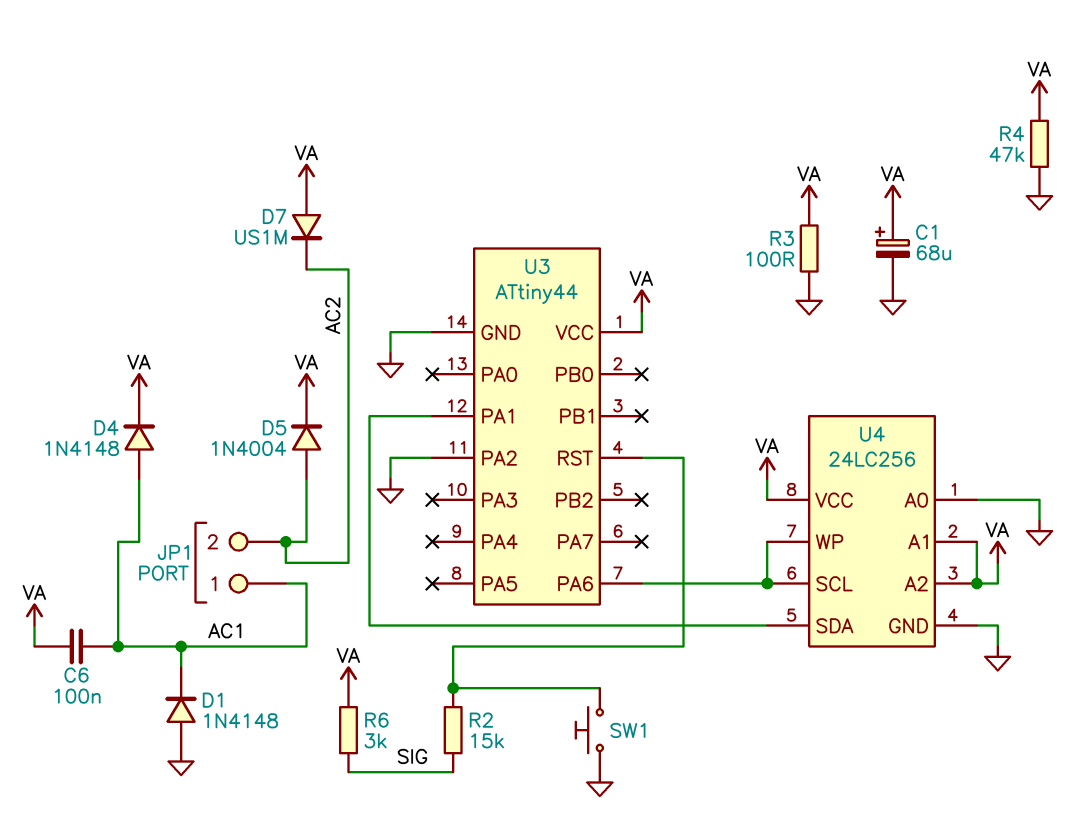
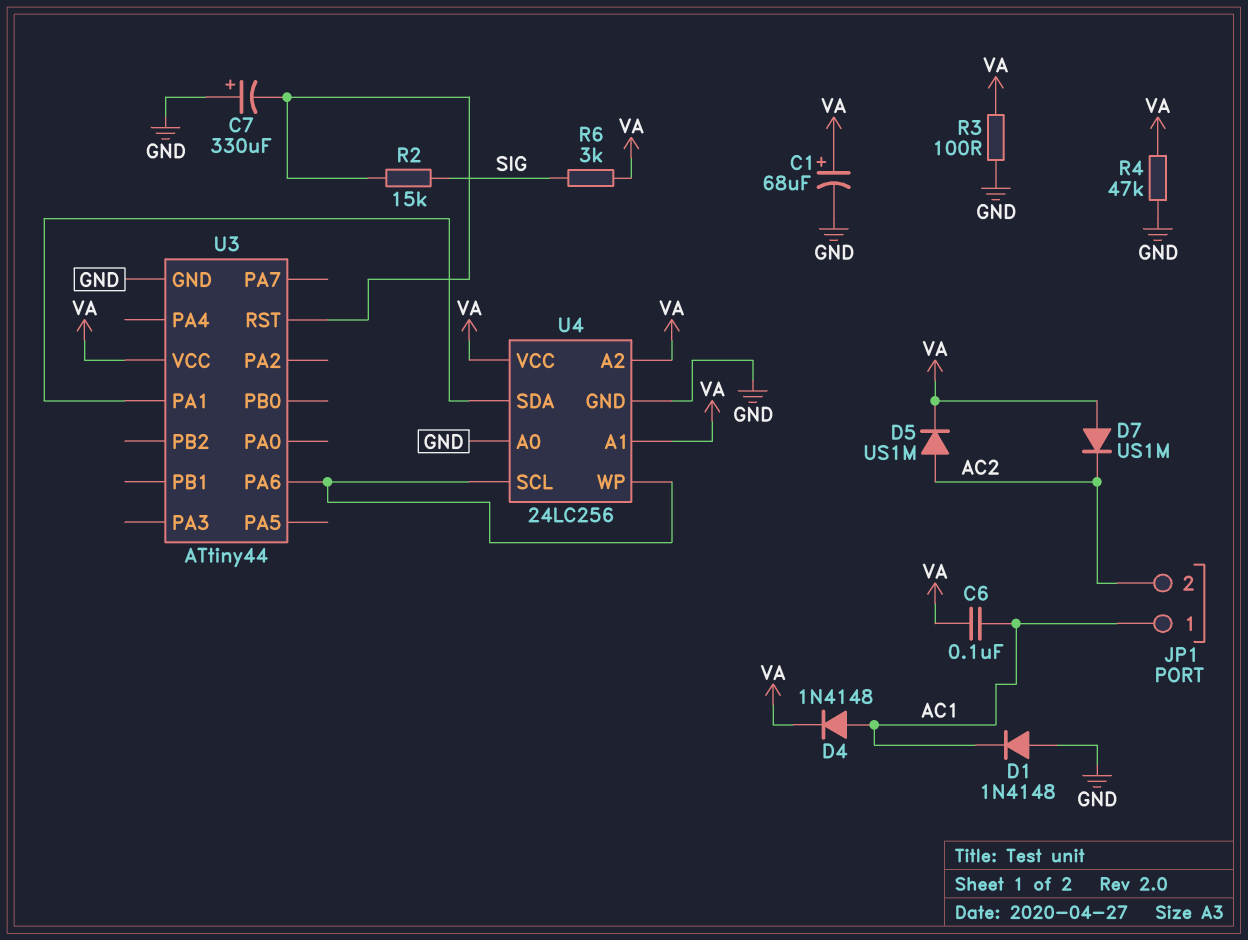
C7: none -> 330uF (plus GND, minus U3/RST)
D5: diode 1N4004 (A AC2, K VA) -> diode US1M (A AC2, K VA)
SW1: button (GND, U3/RST) -> none
U3 pin PA2: GND -> none

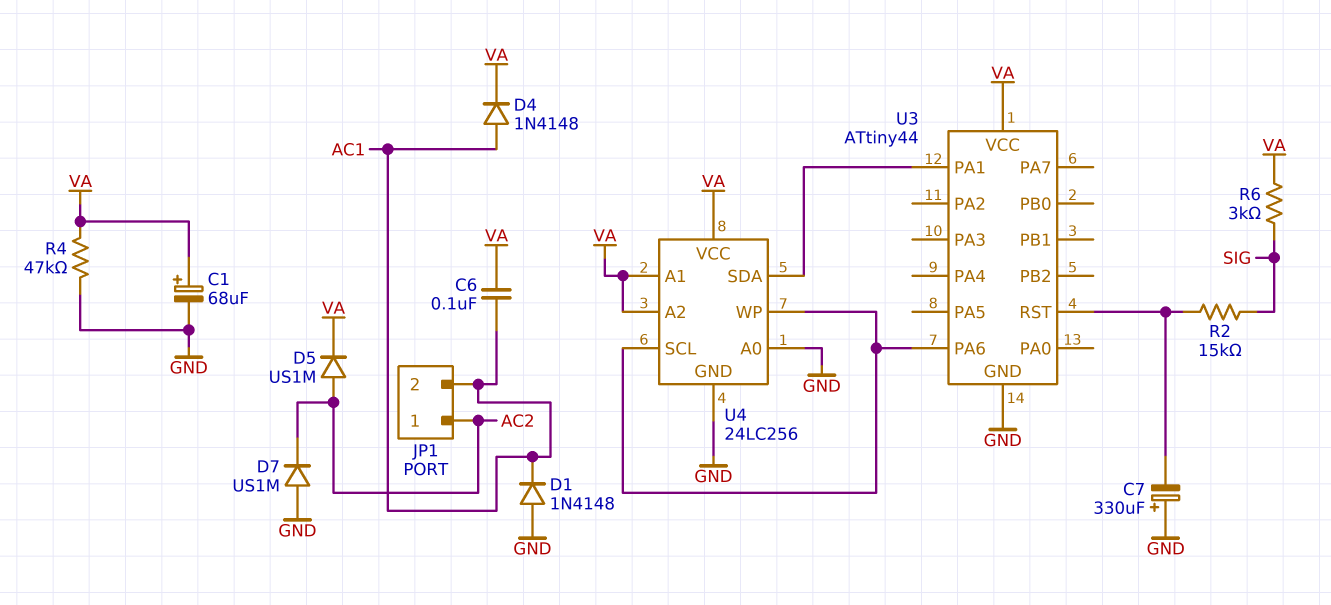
D7: diode US1M (A VA, K AC2) -> diode US1M (A GND, K AC2)
JP1 pin 1: AC1 -> AC2
JP1 pin 2: AC2 -> AC1
R3: 100 (GND, VA) -> none

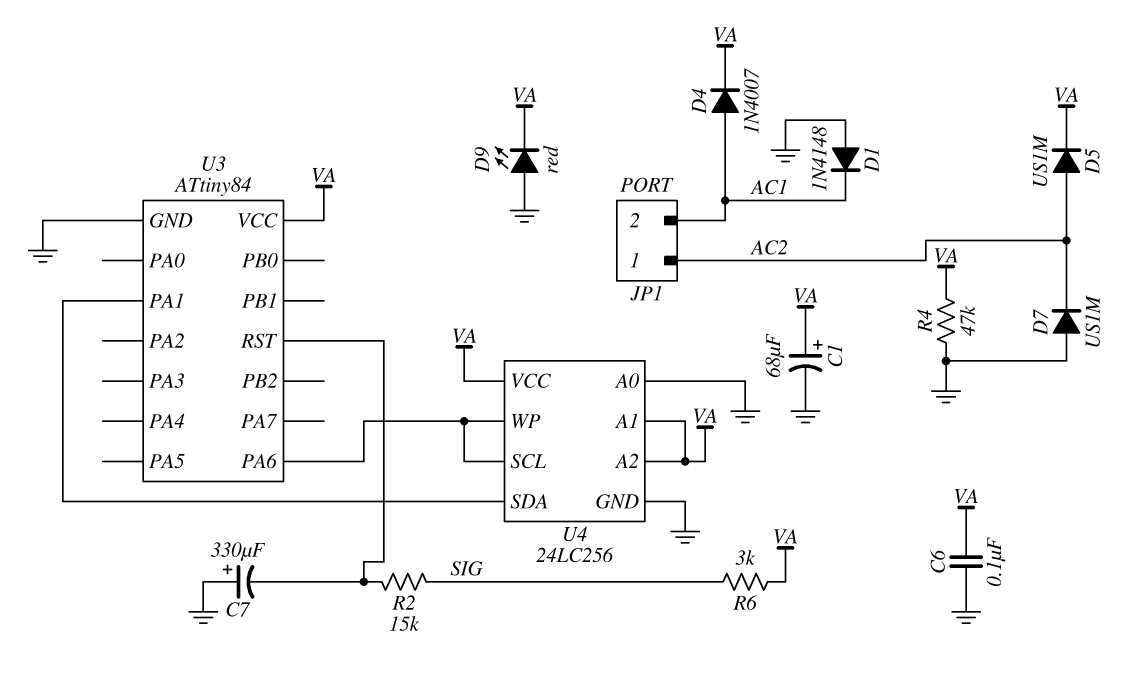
C6: 100nF (AC1, VA) -> 100nF (GND, VA)
D4: diode 1N4148 (A AC1, K VA) -> diode 1N4007 (A AC1, K VA)
D9: none -> LED red (A GND, K VA)
U3: ATtiny44 -> ATtiny84

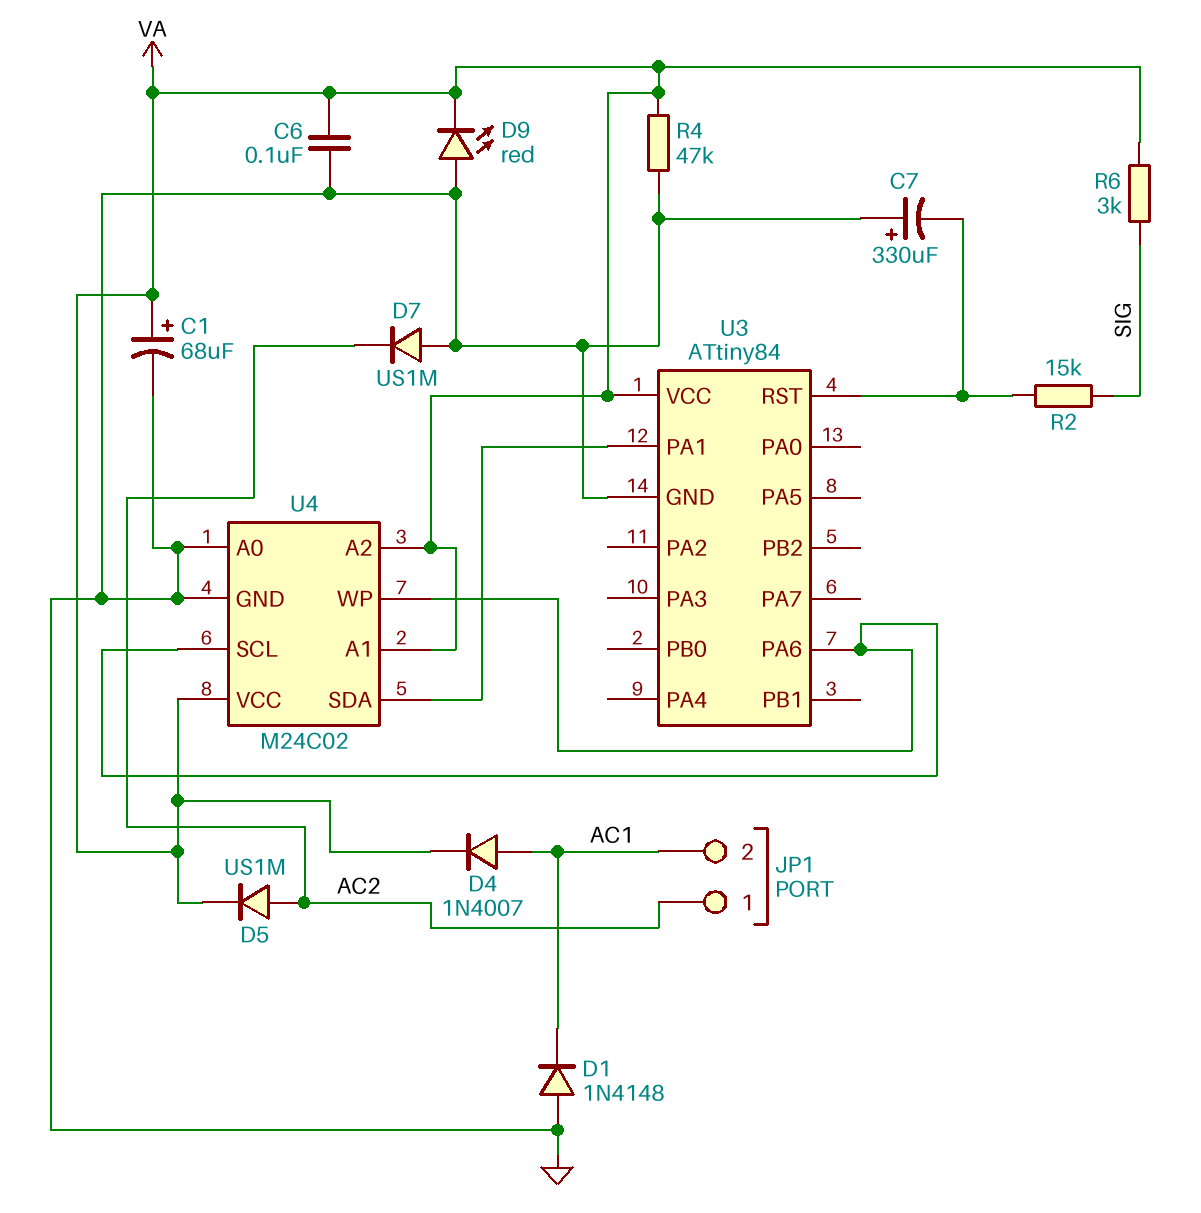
U4: 24LC256 -> M24C02

